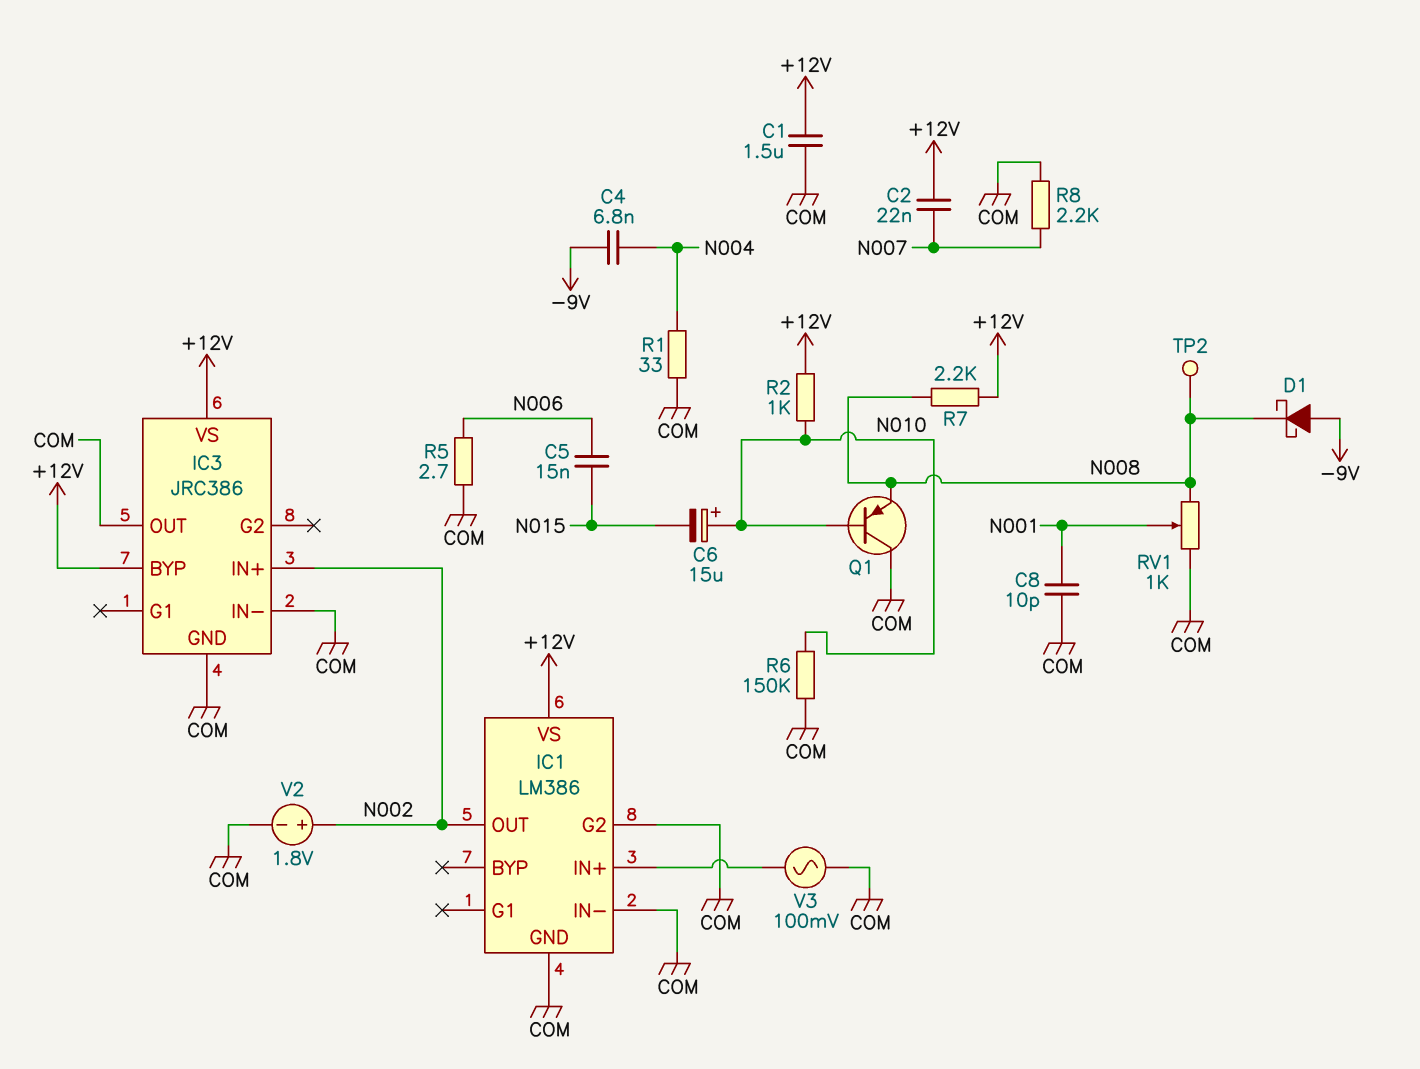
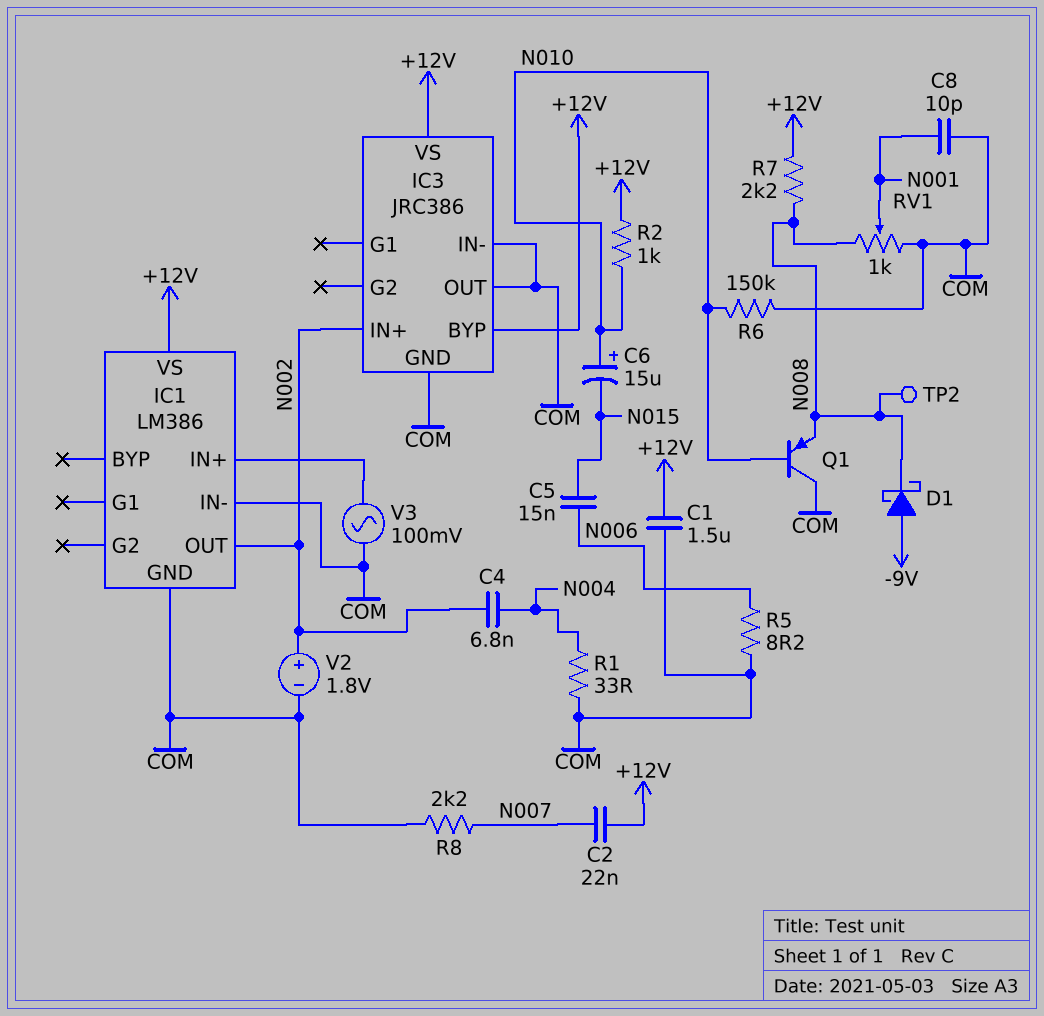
C4: 6.8nF (-9V, N004) -> 6.8nF (N002, N004)
IC1 pin G2: COM -> none
R5: 2.7 (COM, N006) -> 8.2 (COM, N006)

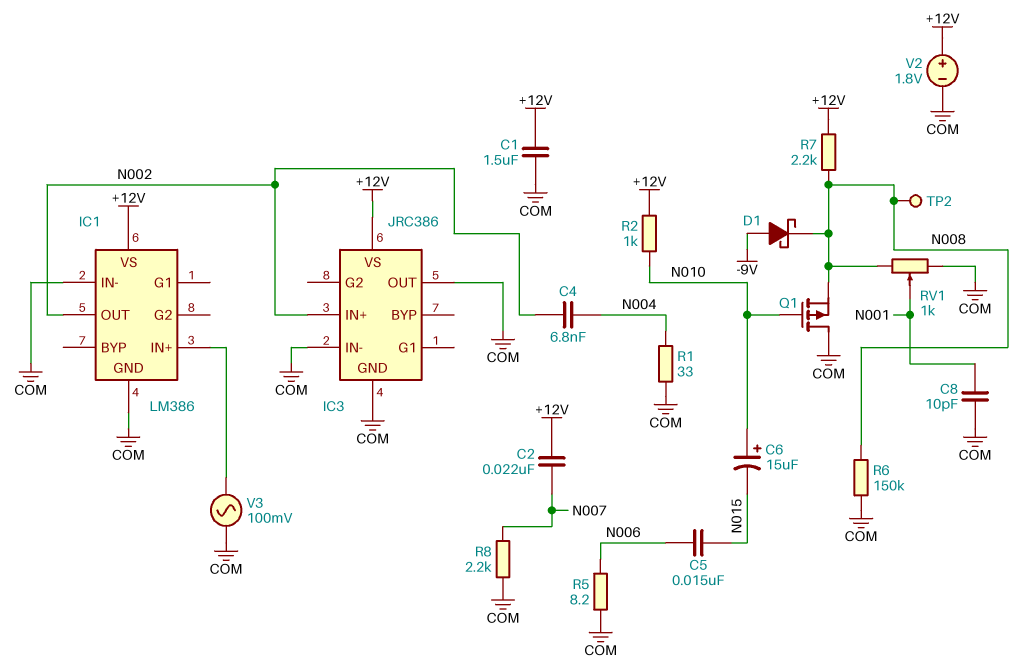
IC3 pin BYP: +12V -> none
Q1: PNP (B N010, C COM, E N008) -> PMOS (G N010, D COM, S N008)
R6: 150k (COM, N010) -> 150k (COM, N008)
V2: 1.8V (plus N002, minus COM) -> 1.8V (plus +12V, minus COM)

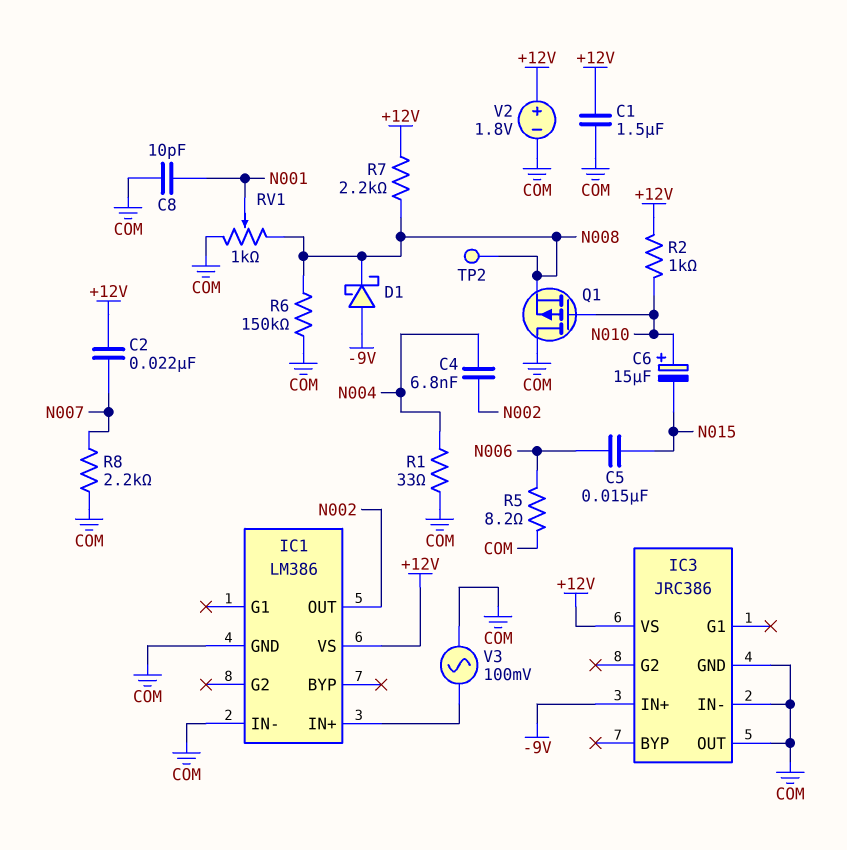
IC3 pin IN+: N002 -> -9V

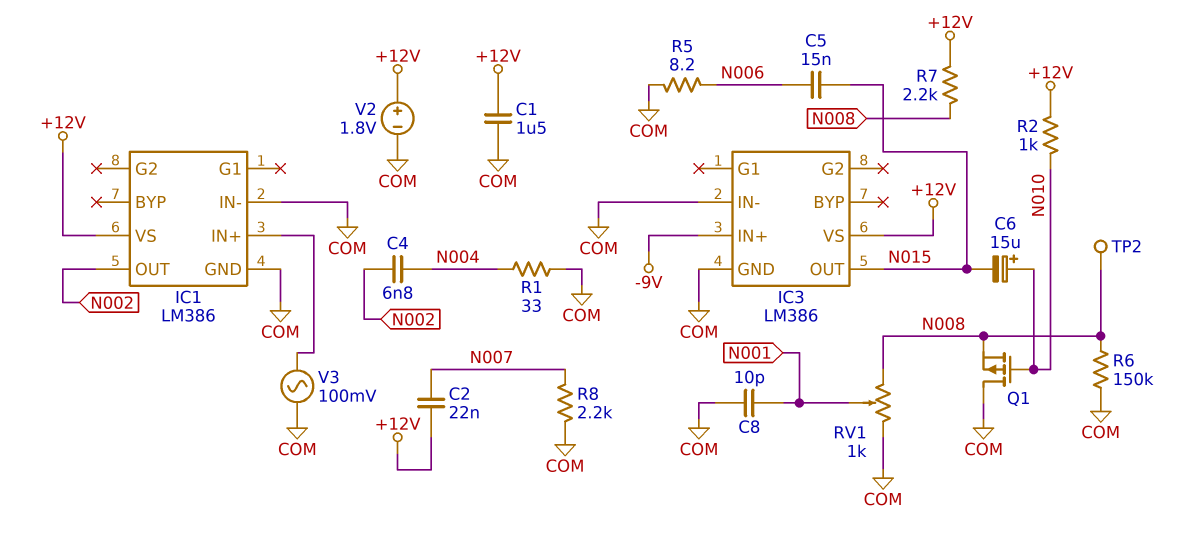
D1: schottky (A -9V, K N008) -> none
IC3: JRC386 -> LM386
IC3 pin OUT: COM -> N015

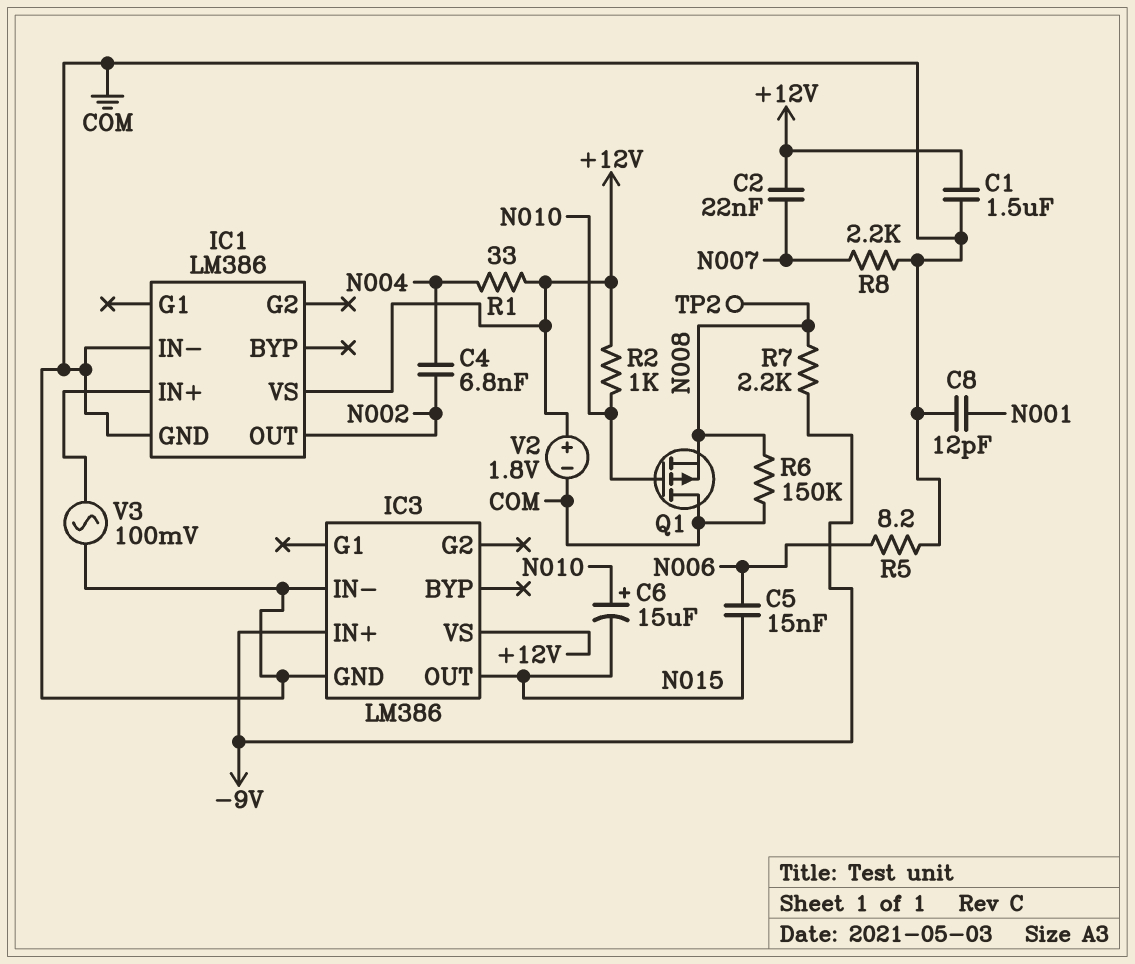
C8: 10pF (COM, N001) -> 12pF (COM, N001)
R1: 33 (COM, N004) -> 33 (+12V, N004)
R7: 2.2k (+12V, N008) -> 2.2k (-9V, N008)
RV1: 1k (COM, N008, wiper N001) -> none

